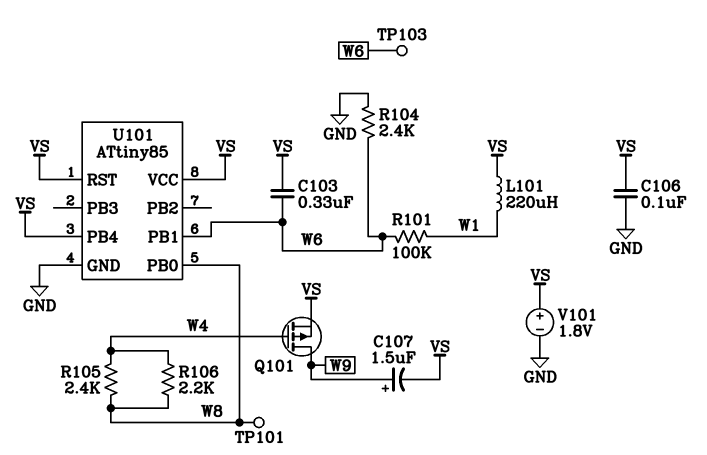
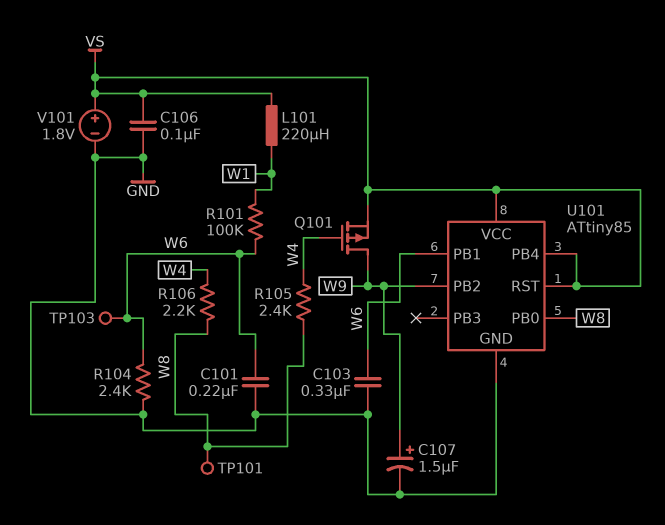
C101: none -> 220nF (GND, W6)
C103: 330nF (VS, W6) -> 330nF (GND, W6)
C107: 1.5uF (plus W9, minus VS) -> 1.5uF (plus W9, minus GND)
U101 pin PB2: none -> W9

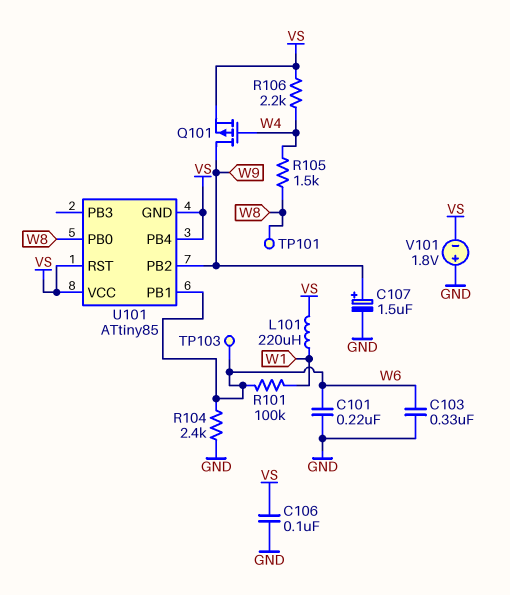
R105: 2.4k (W4, W8) -> 1.5k (W4, W8)
R106: 2.2k (W4, W8) -> 2.2k (VS, W4)
U101 pin GND: GND -> VS
V101: 1.8V (plus VS, minus GND) -> 1.8V (plus GND, minus VS)

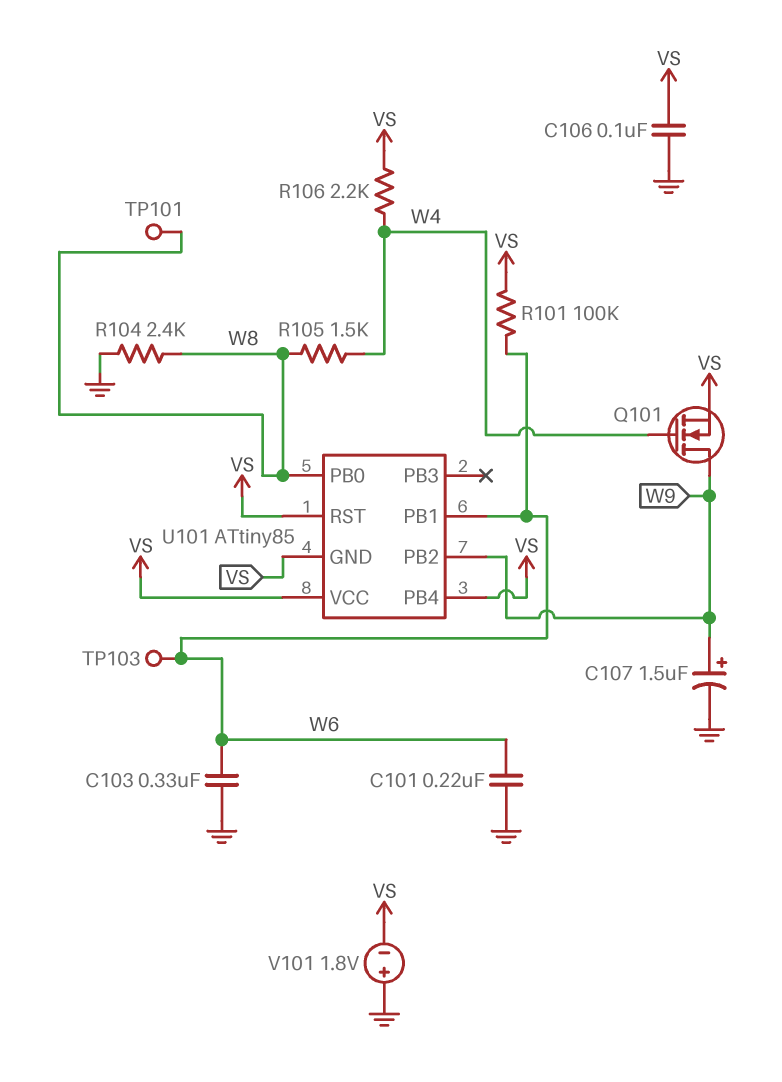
L101: 220uH (VS, W1) -> none
Q101: PMOS (G W4, D W9, S VS) -> NMOS (G W4, D W9, S VS)
R101: 100k (W1, W6) -> 100k (VS, W6)
R104: 2.4k (GND, W6) -> 2.4k (GND, W8)

